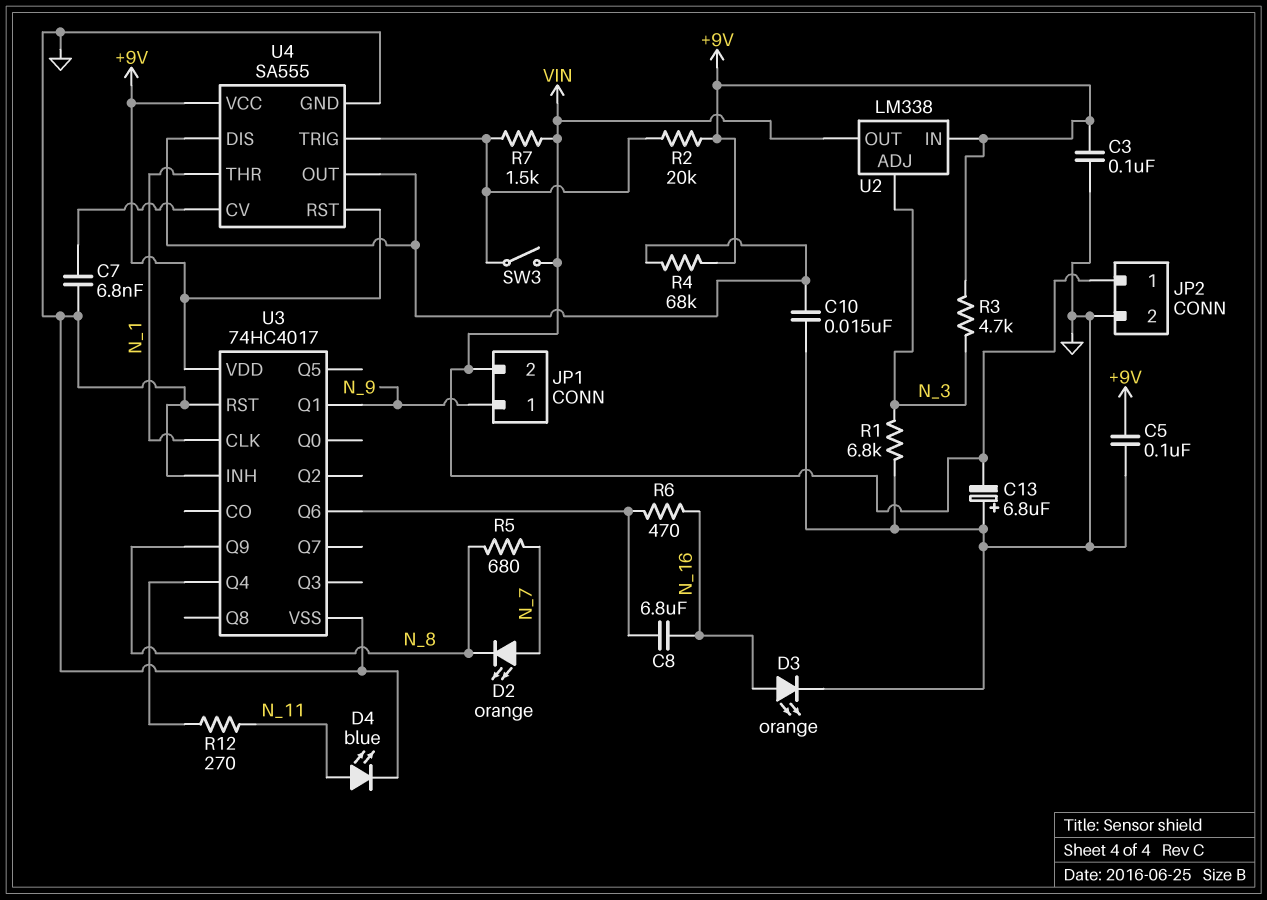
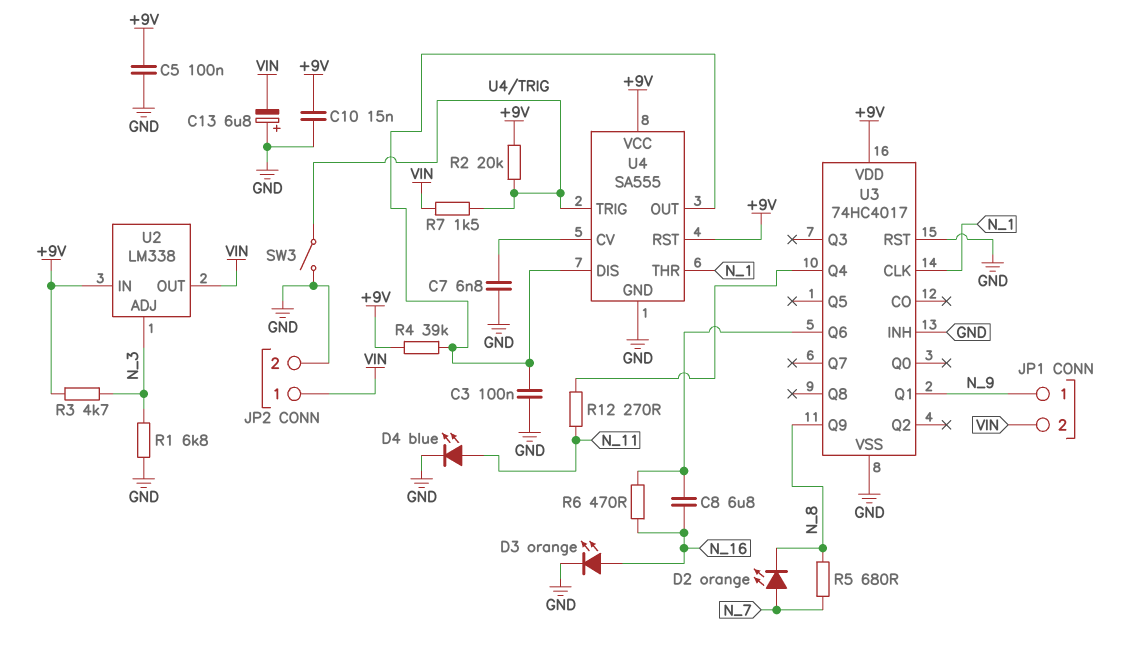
C3: 100nF (+9V, GND) -> 100nF (GND, U4/DIS)
C10: 15nF (GND, U4/DIS) -> 15nF (+9V, GND)
R4: 68k (+9V, U4/DIS) -> 39k (+9V, U4/DIS)
SW3: switch (U4/TRIG, VIN) -> switch (GND, U4/TRIG)

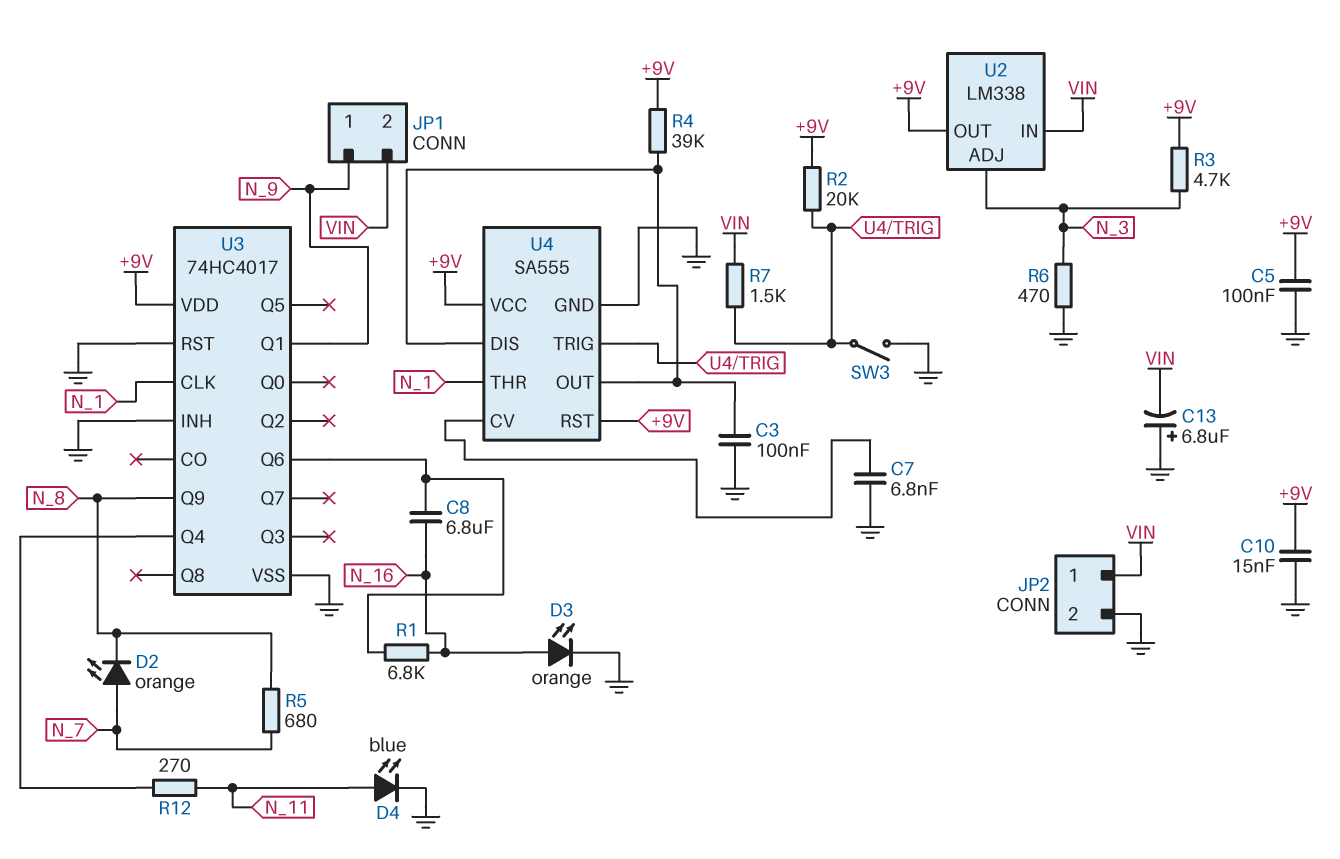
R1: 6.8k (GND, N_3) -> 6.8k (N_16, U3/Q6)
R6: 470 (N_16, U3/Q6) -> 470 (GND, N_3)
U2 pin IN: +9V -> VIN
U2 pin OUT: VIN -> +9V

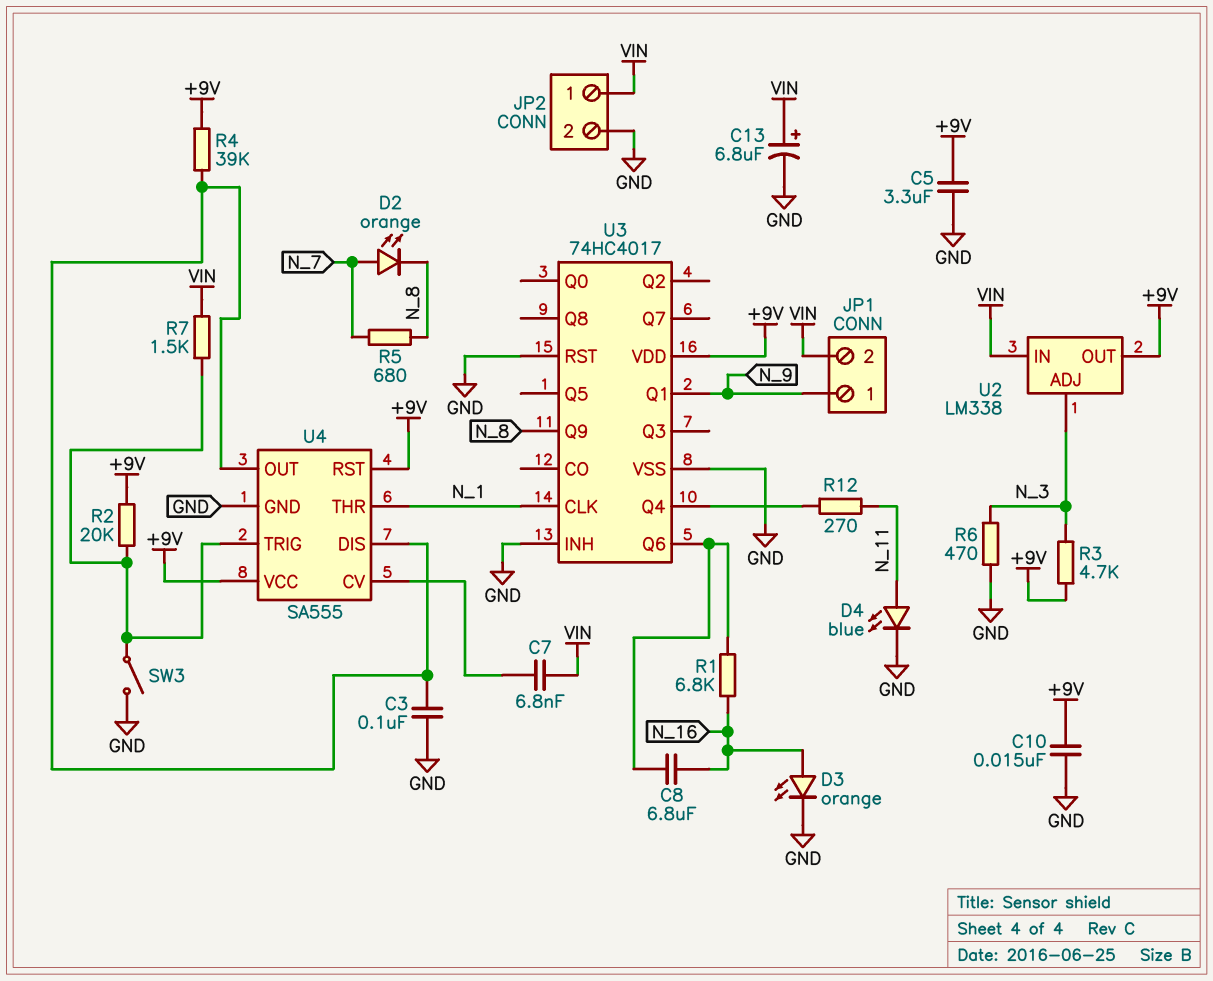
C5: 100nF (+9V, GND) -> 3.3uF (+9V, GND)
C7: 6.8nF (GND, U4/CV) -> 6.8nF (U4/CV, VIN)
C13: 6.8uF (plus GND, minus VIN) -> 6.8uF (plus VIN, minus GND)

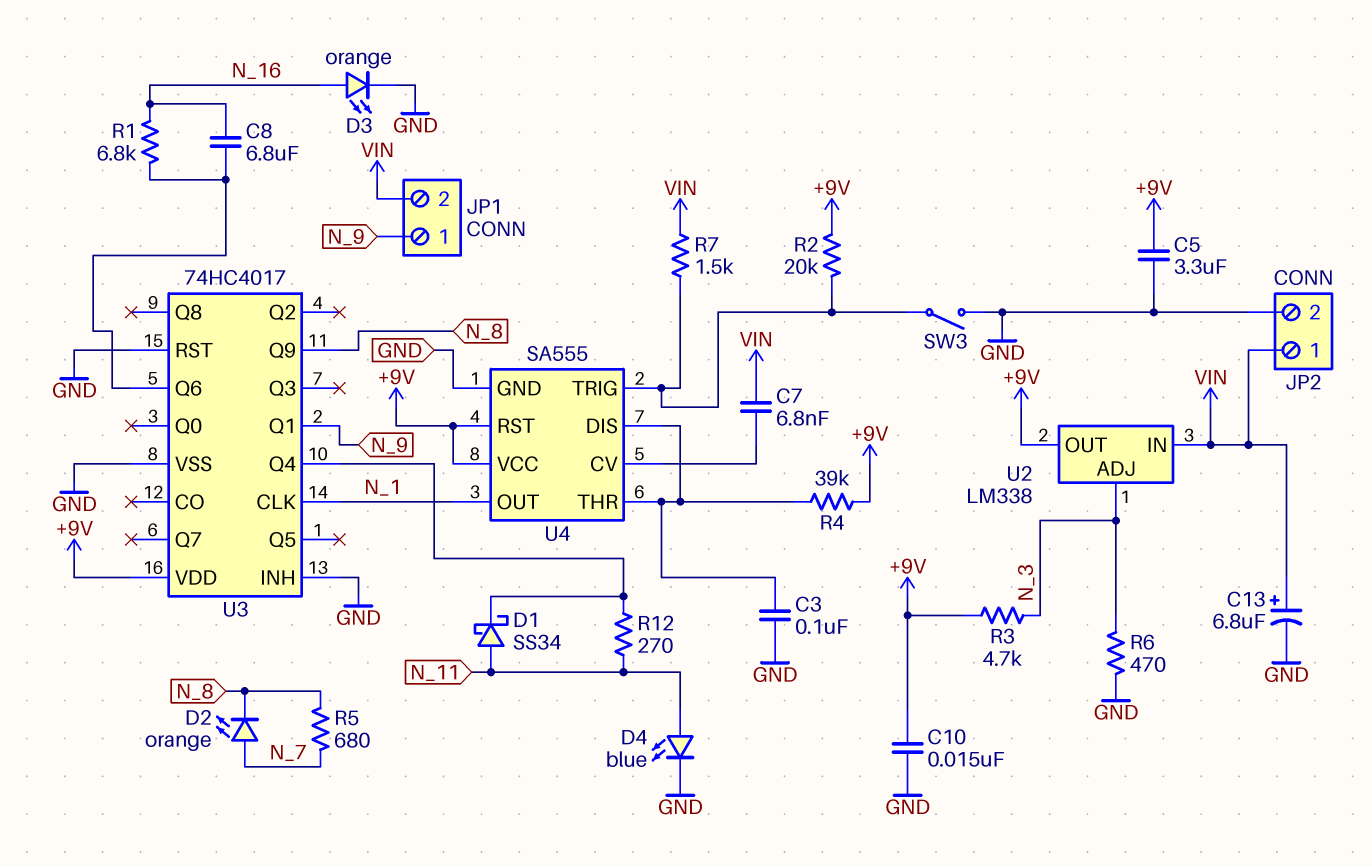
D1: none -> schottky SS34 (A N_11, K U3/Q4)
U4 pin OUT: U4/DIS -> N_1
U4 pin THR: N_1 -> U4/DIS

